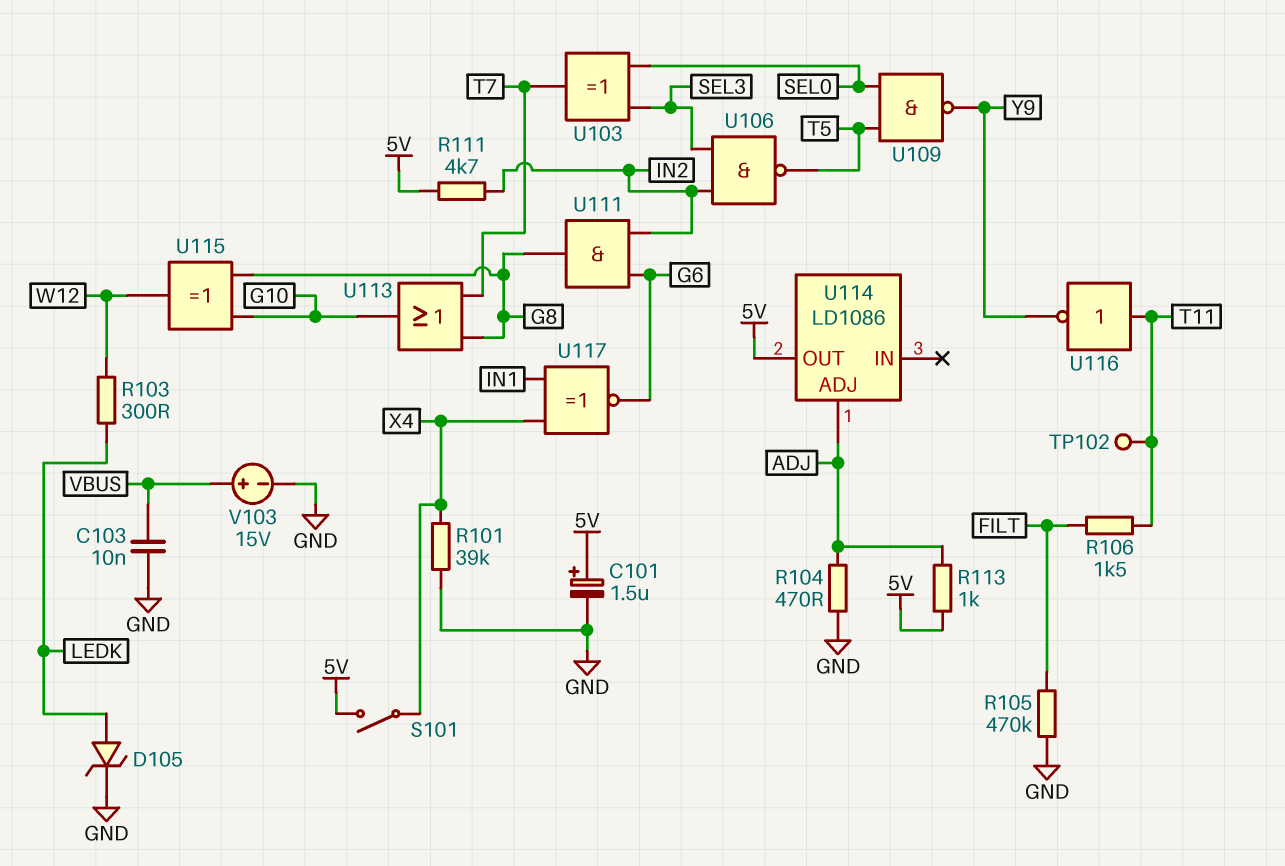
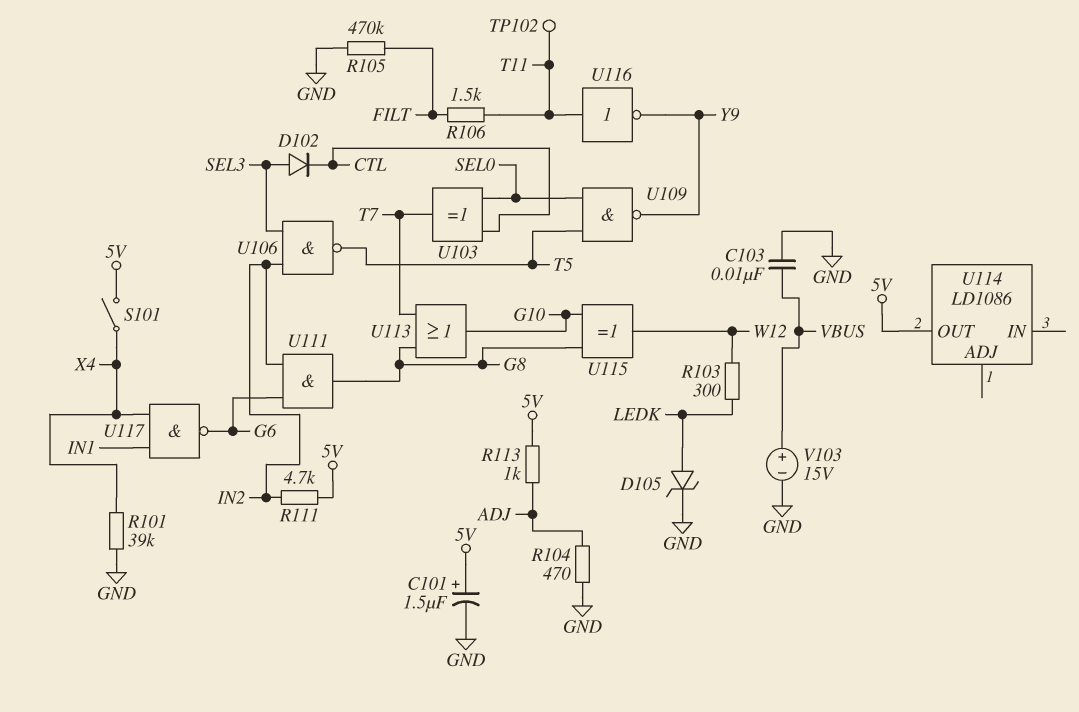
D102: none -> diode (A SEL3, K CTL)
U103: XOR (in SEL0, in SEL3, out T7) -> XOR (in CTL, in SEL0, out T7)
U114 pin ADJ: ADJ -> none
U117: XNOR (in IN1, in X4, out G6) -> NAND (in IN1, in X4, out G6)

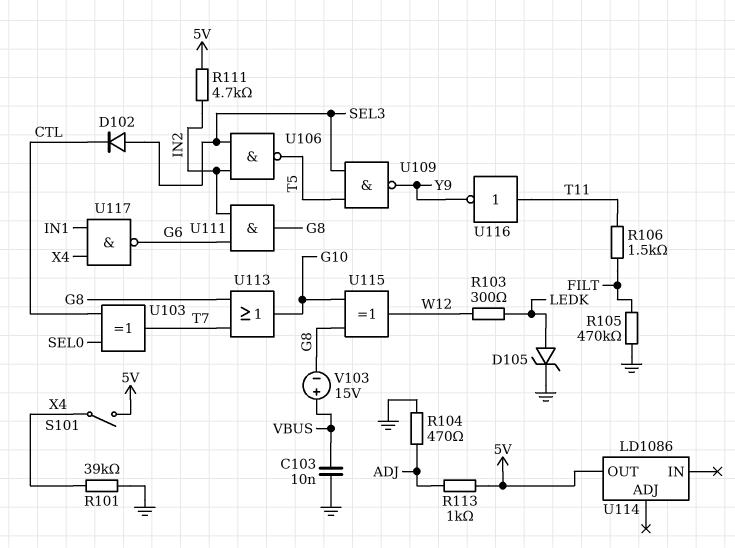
C101: 1.5uF (plus 5V, minus GND) -> none
TP102: test point (T11) -> none
U109: NAND (in SEL0, in T5, out Y9) -> NAND (in SEL3, in T5, out Y9)
V103: 15V (plus VBUS, minus GND) -> 15V (plus VBUS, minus G8)

